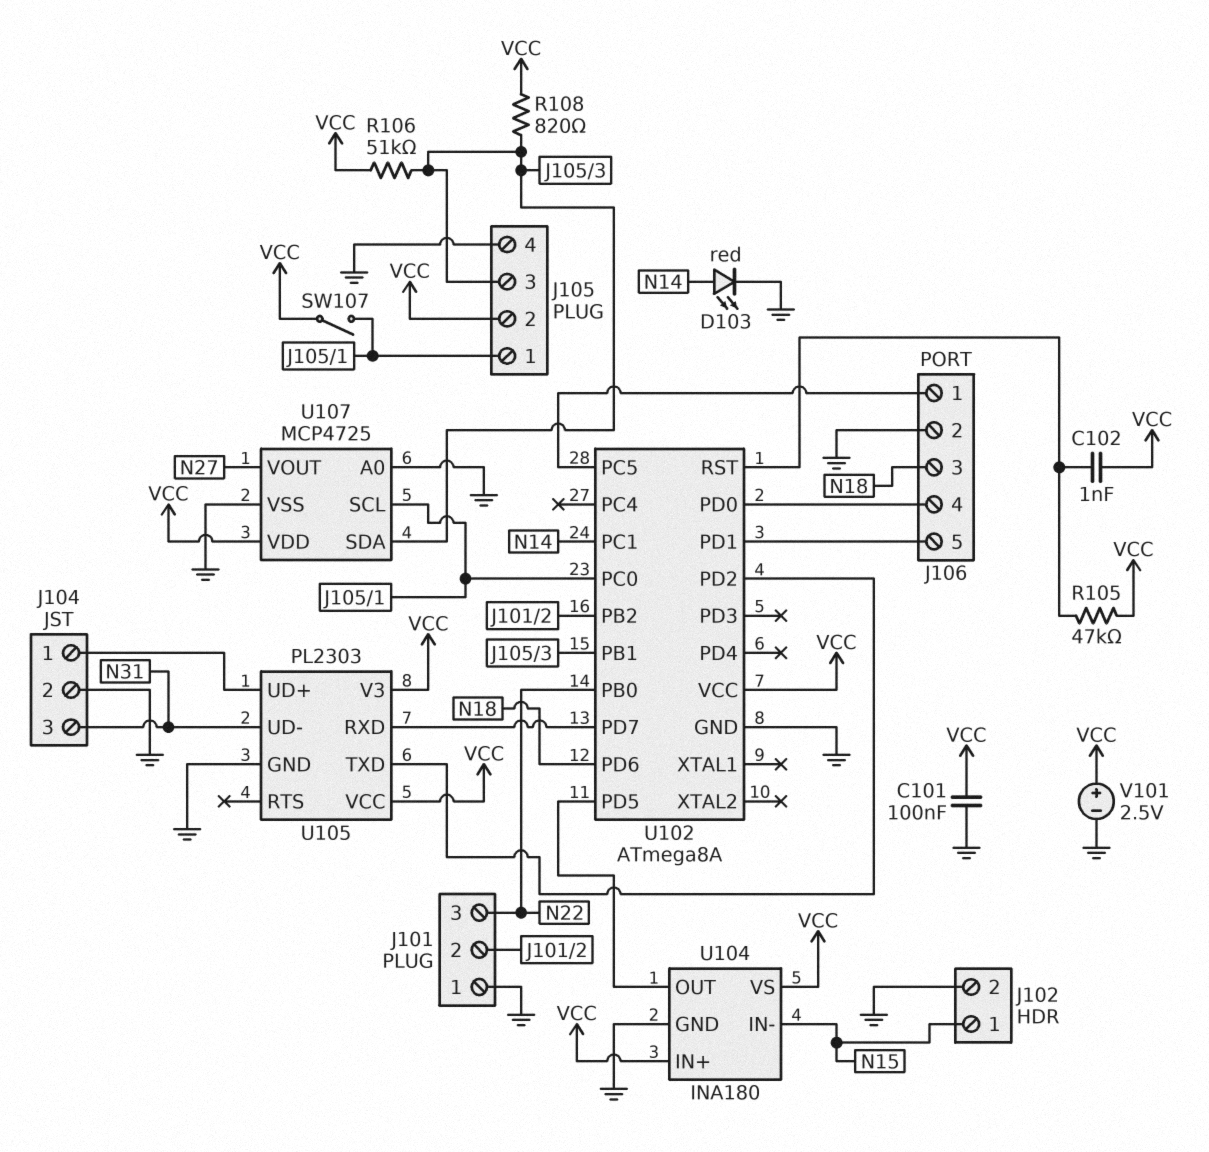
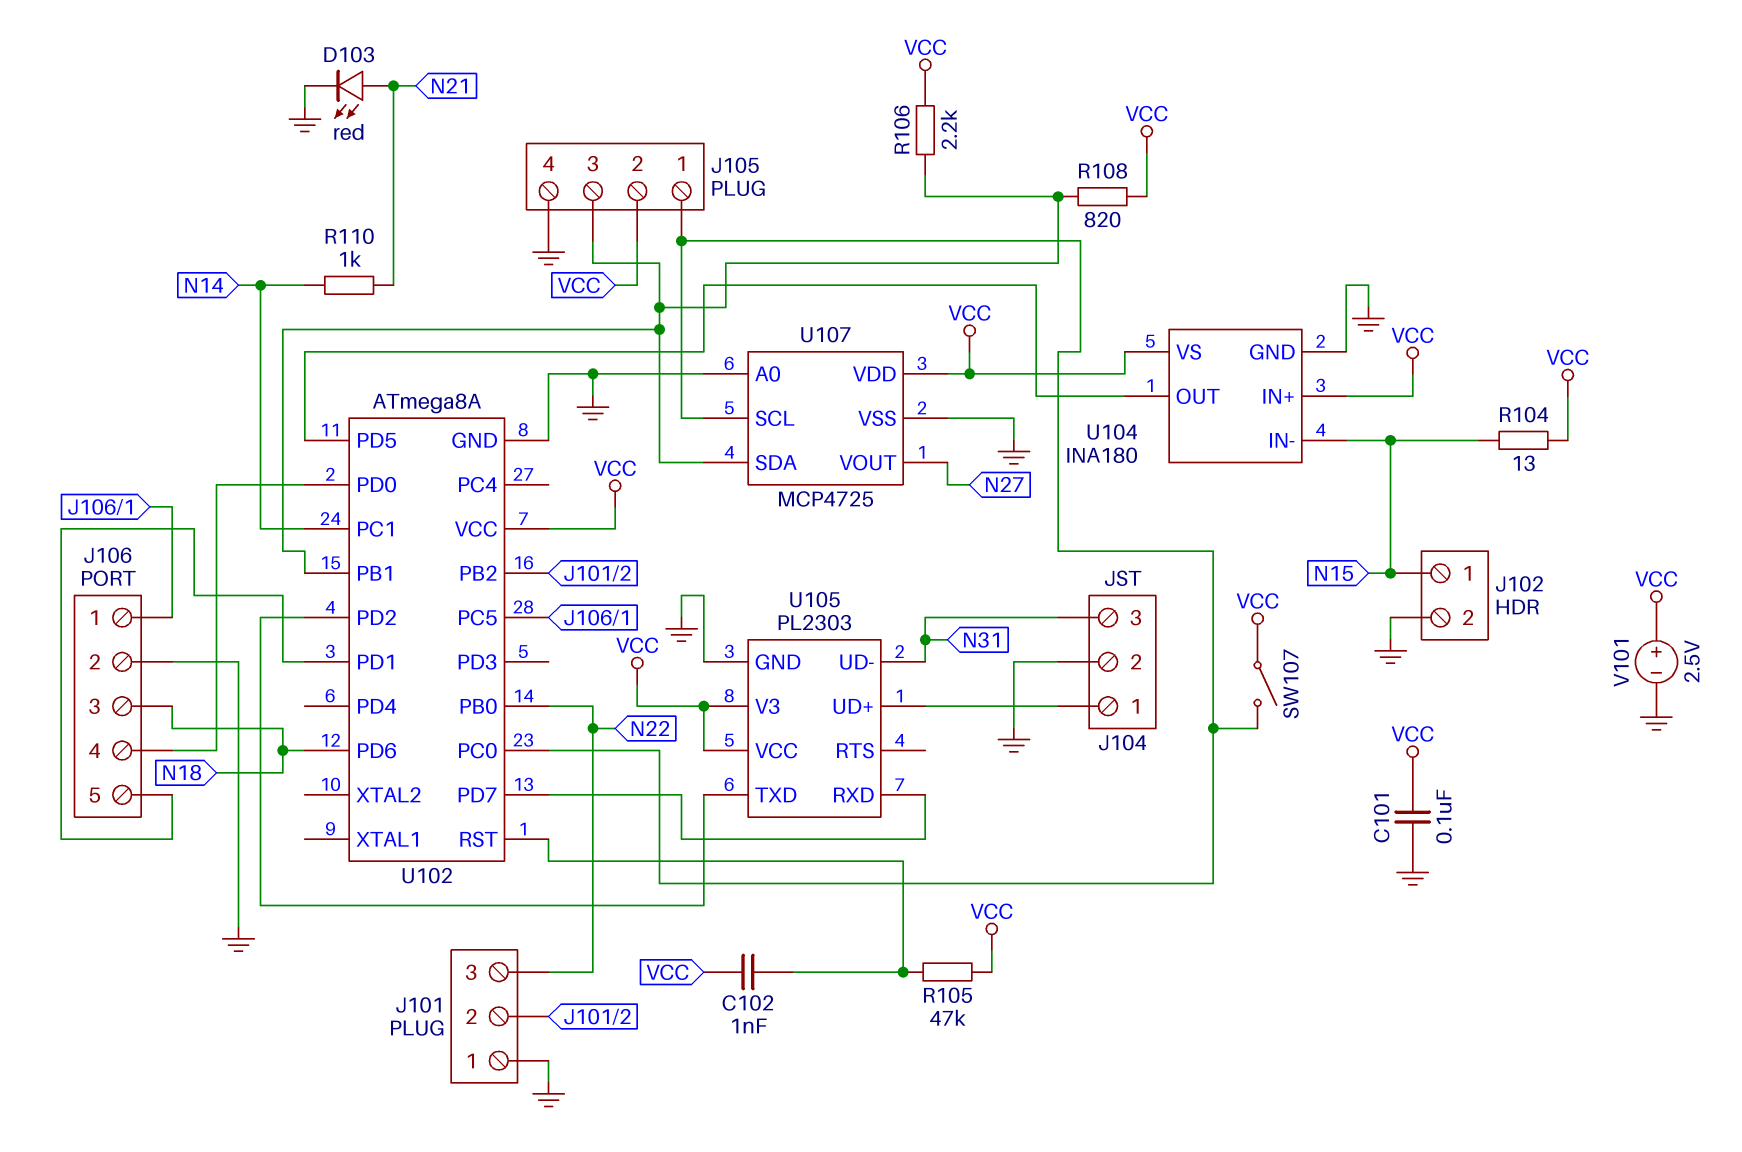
D103: LED red (A N14, K GND) -> LED red (A N21, K GND)
R104: none -> 13 (N15, VCC)
R106: 51k (J105/3, VCC) -> 2.2k (J105/3, VCC)
R110: none -> 1k (N14, N21)

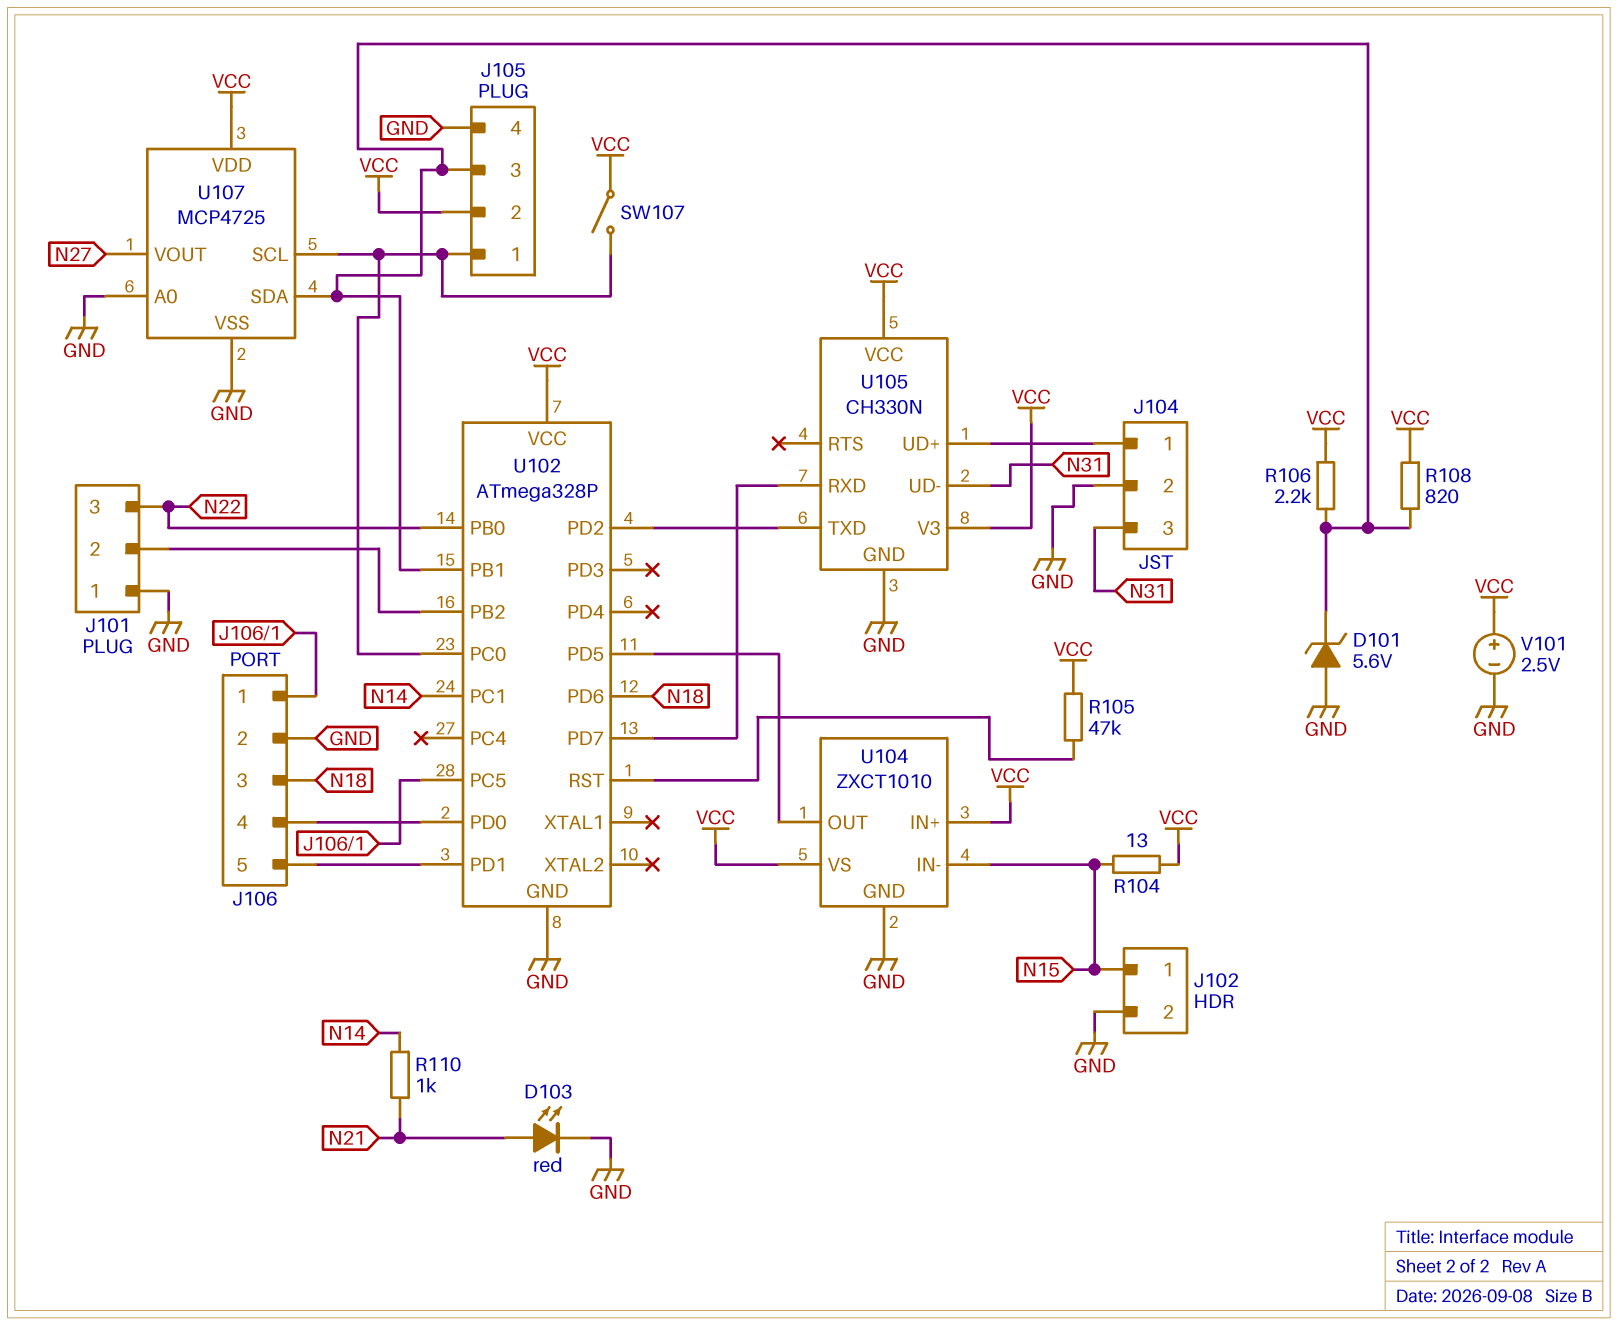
C101: 100nF (GND, VCC) -> none
C102: 1nF (U102/RST, VCC) -> none
D101: none -> zener 5.6V (A GND, K J105/3)
U102: ATmega8A -> ATmega328P
U104: INA180 -> ZXCT1010
U105: PL2303 -> CH330N

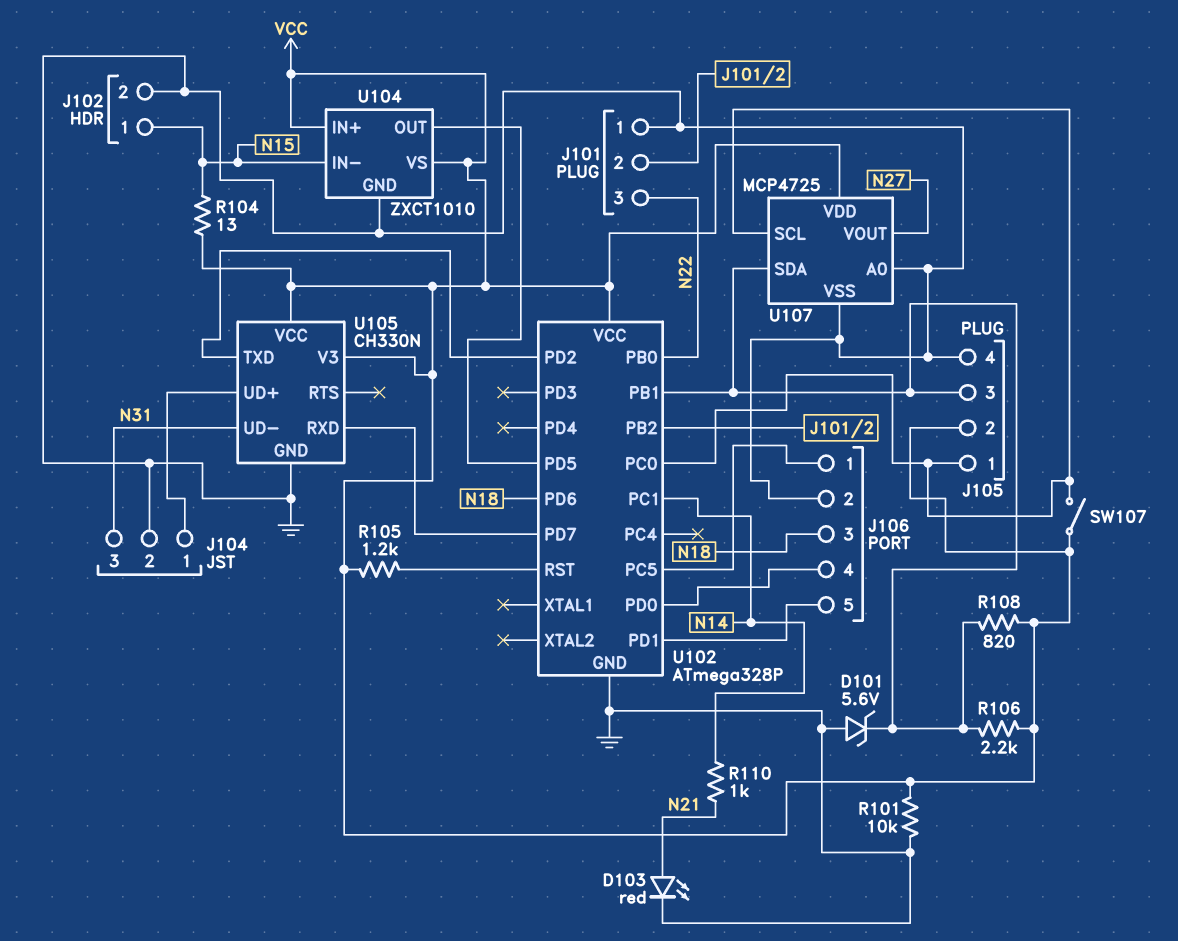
R101: none -> 10k (GND, VCC)
R105: 47k (U102/RST, VCC) -> 1.2k (U102/RST, VCC)
V101: 2.5V (plus VCC, minus GND) -> none

